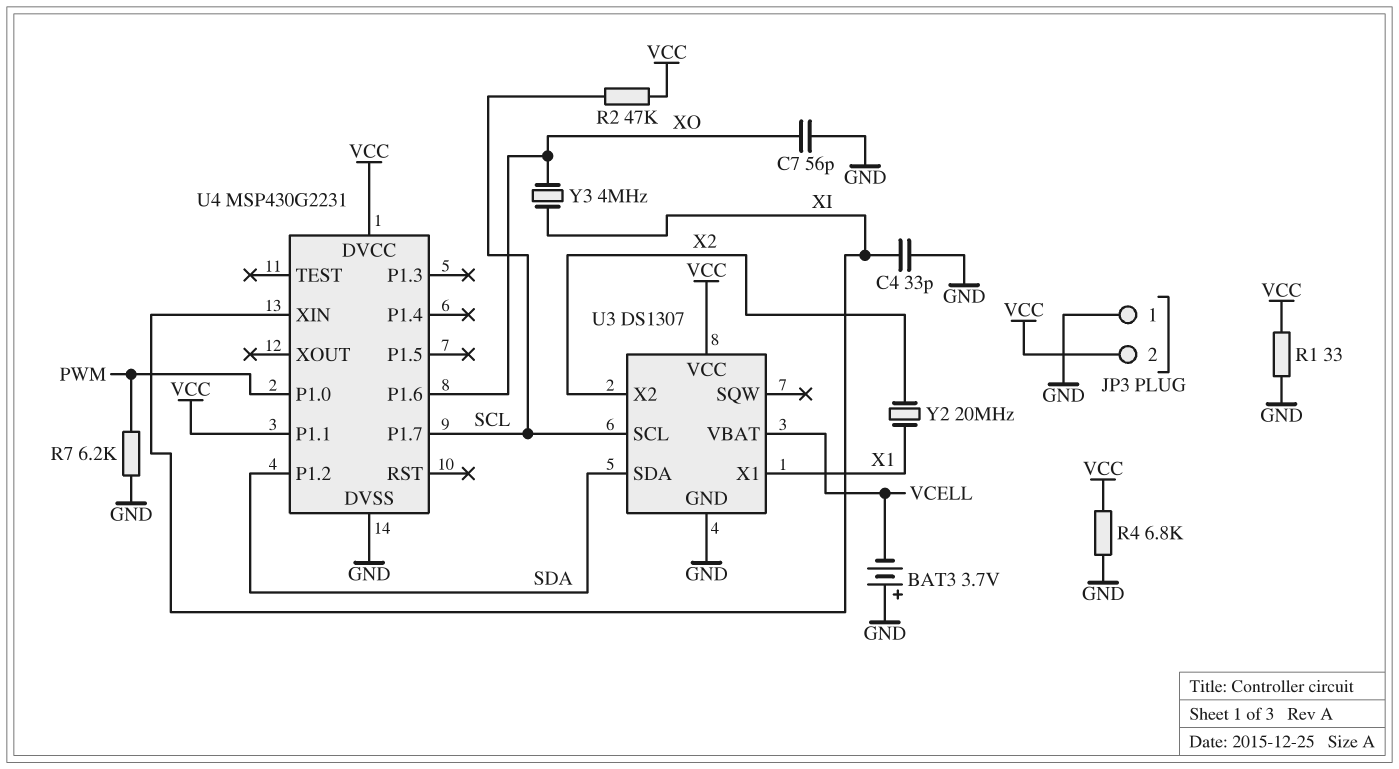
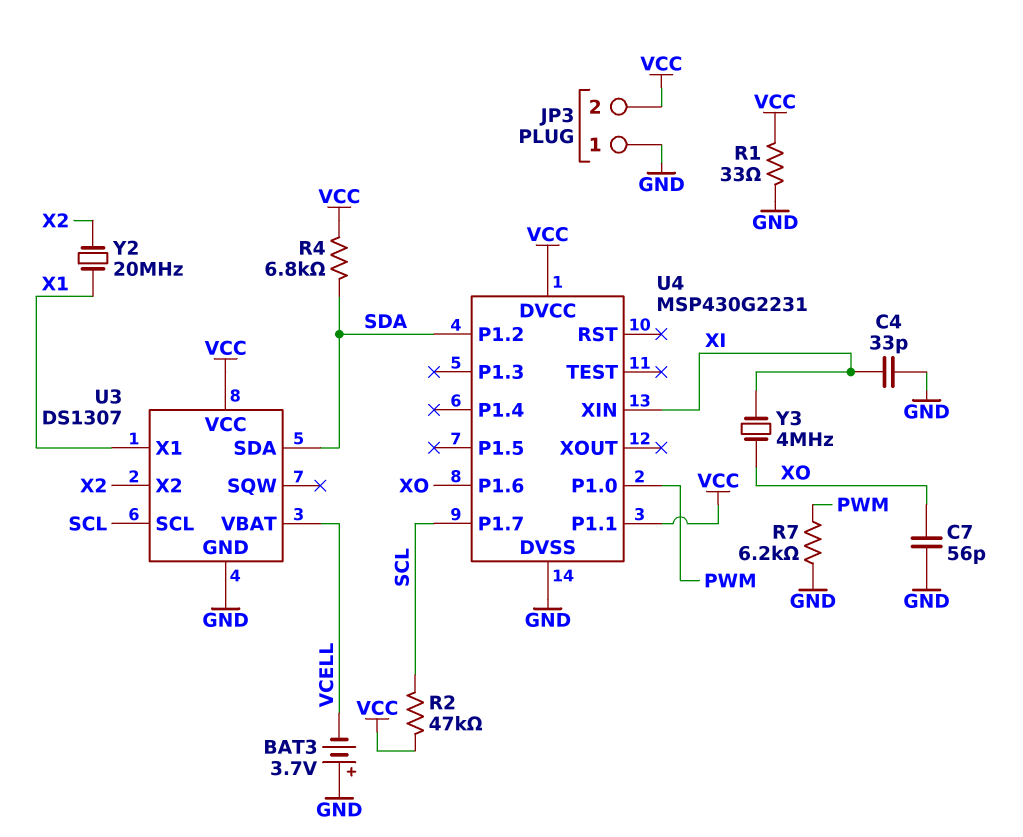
R4: 6.8k (GND, VCC) -> 6.8k (SDA, VCC)

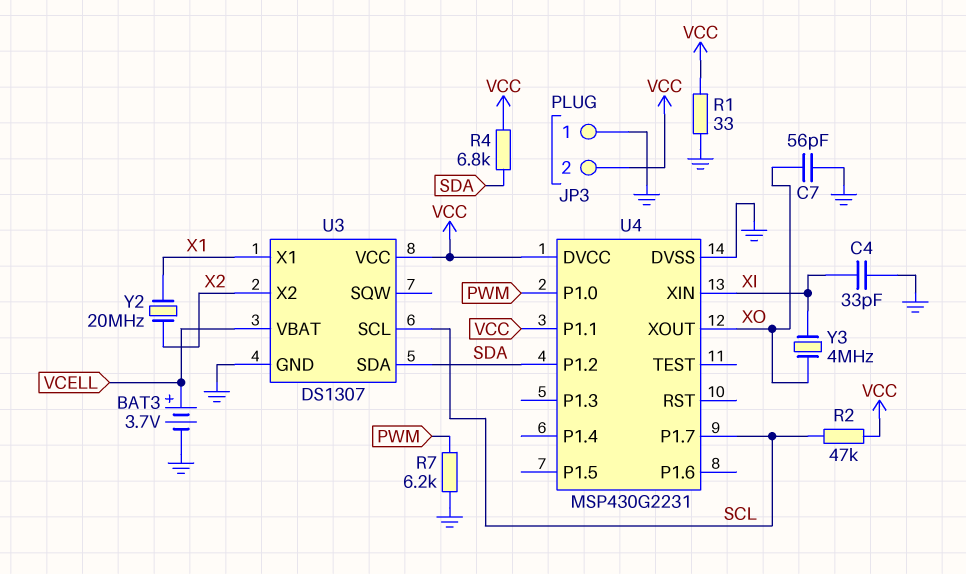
BAT3: 3.7V (plus GND, minus VCELL) -> 3.7V (plus VCELL, minus GND)
U4 pin P1.6: XO -> none
U4 pin XOUT: none -> XO

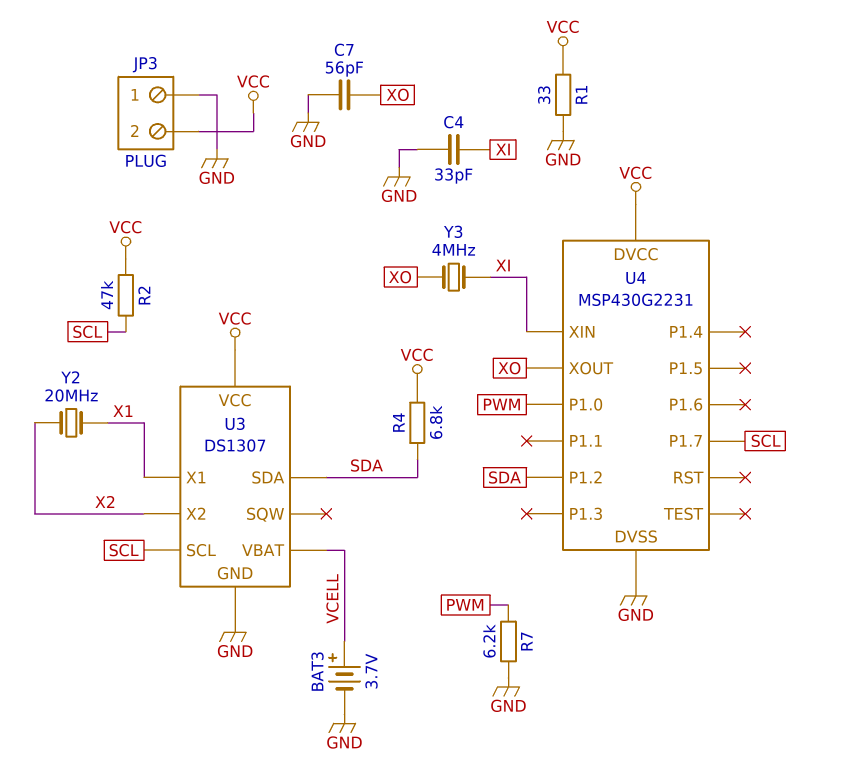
U4 pin P1.1: VCC -> none

